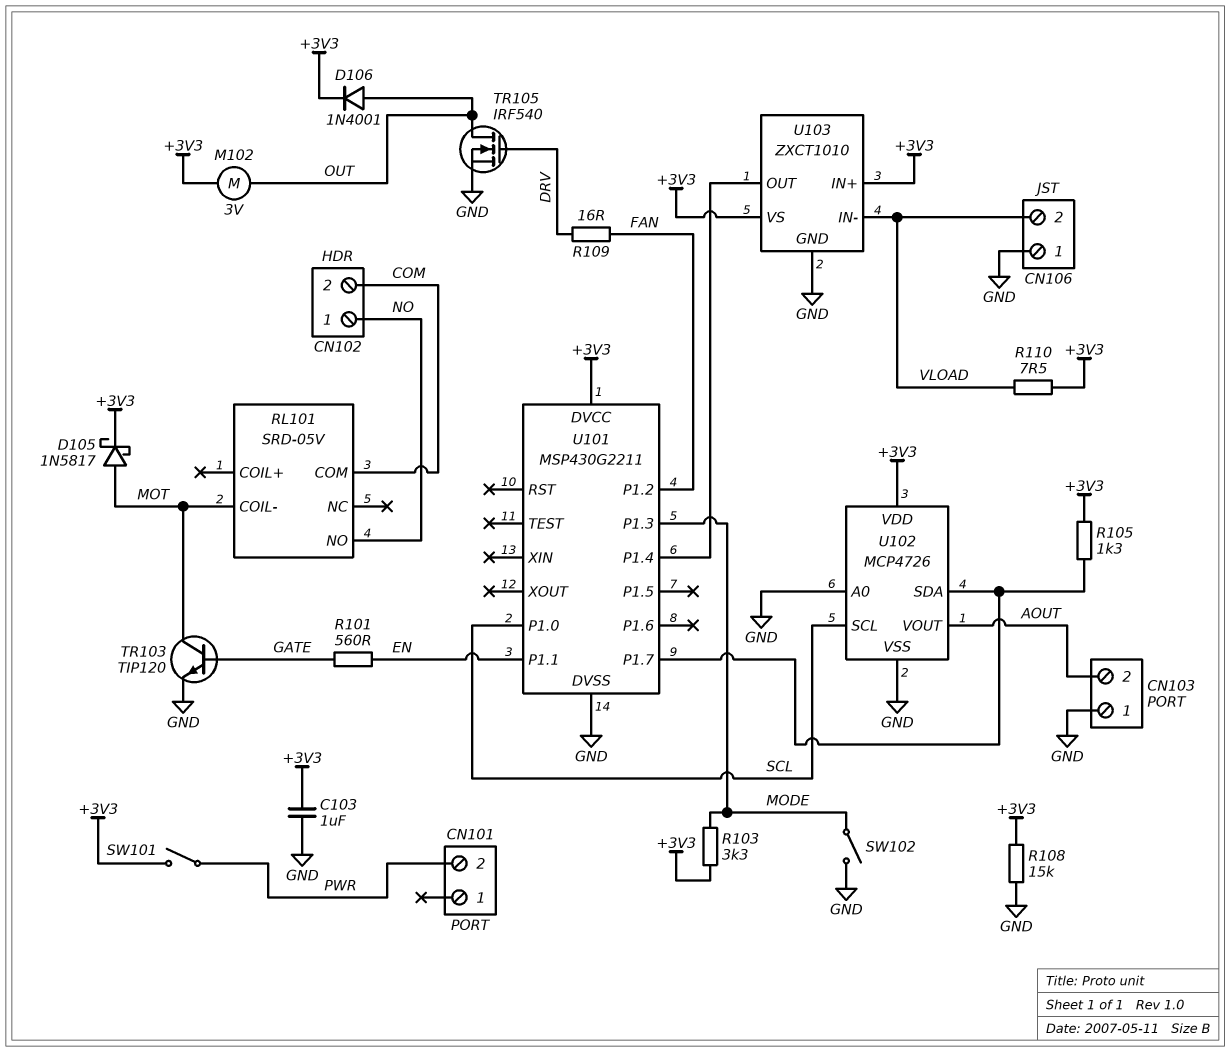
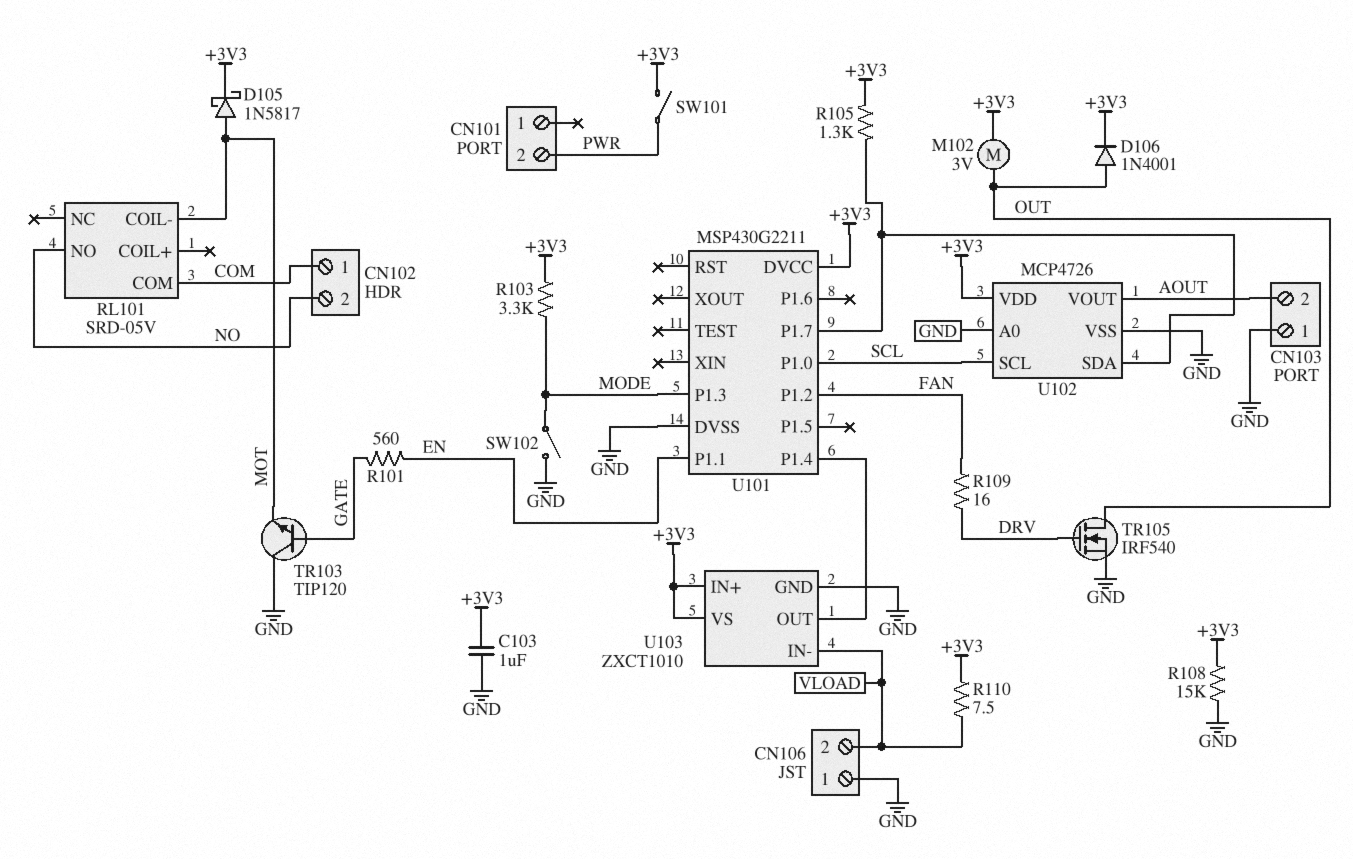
CN102 pin 1: NO -> COM
CN102 pin 2: COM -> NO
TR103: NPN TIP120 (B GATE, C MOT, E GND) -> NPN TIP120 (B GATE, C GND, E MOT)

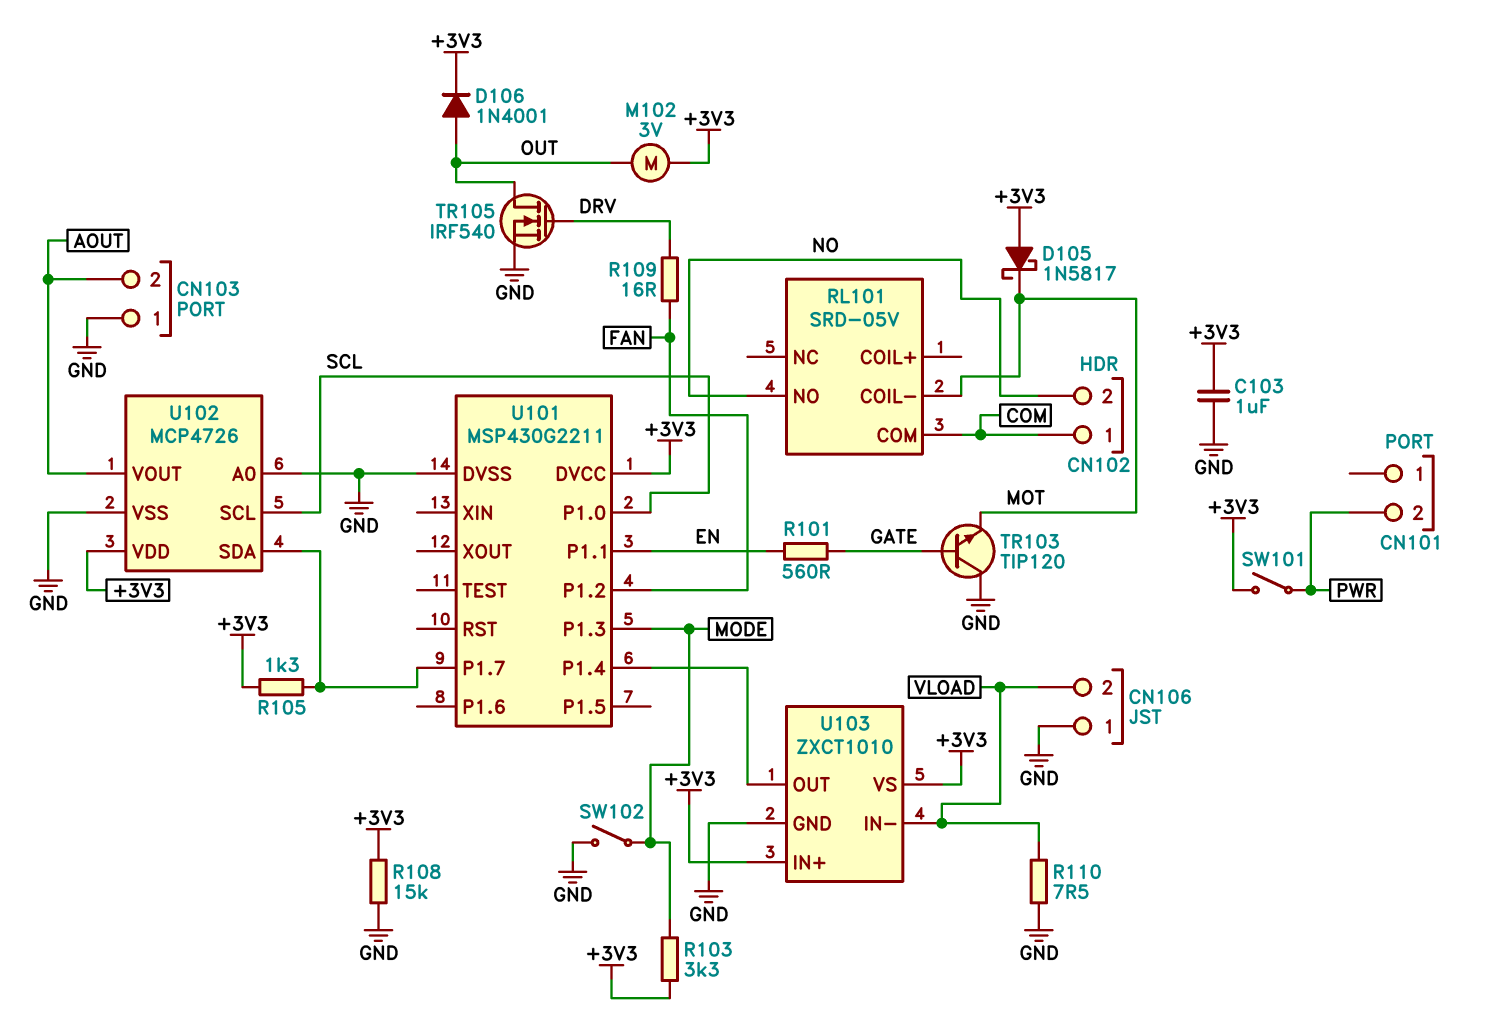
D105: schottky 1N5817 (A MOT, K +3V3) -> schottky 1N5817 (A +3V3, K MOT)
R110: 7.5 (+3V3, VLOAD) -> 7.5 (GND, VLOAD)

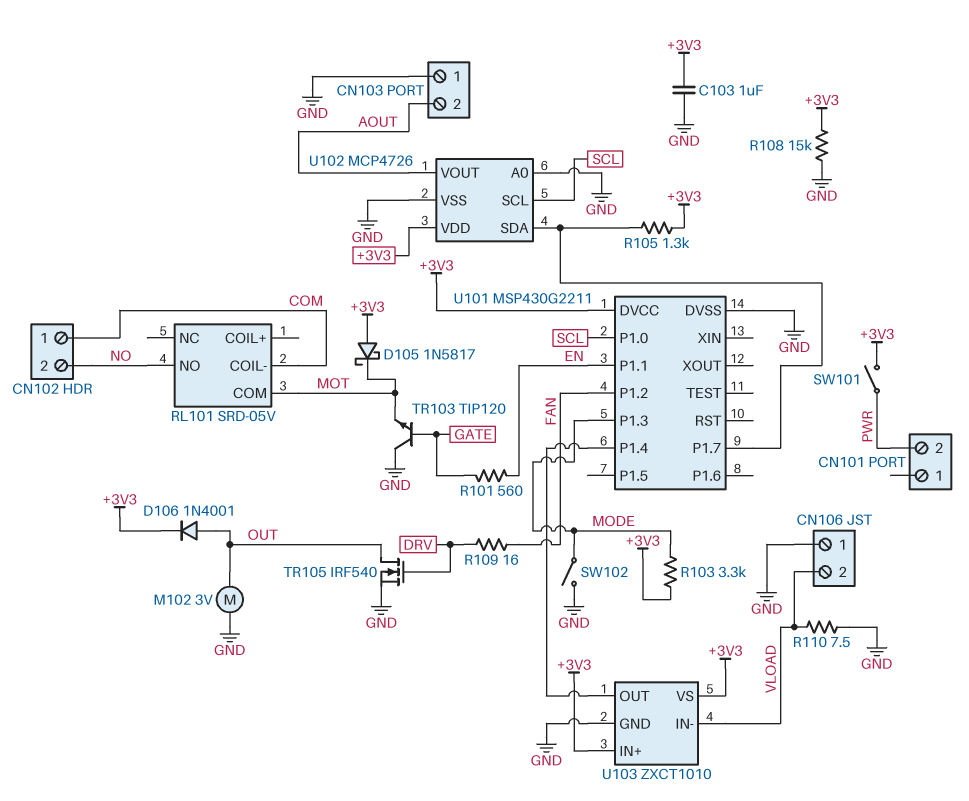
M102: motor 3V (+3V3, OUT) -> motor 3V (GND, OUT)
RL101 pin COIL-: MOT -> COM
RL101 pin COM: COM -> MOT

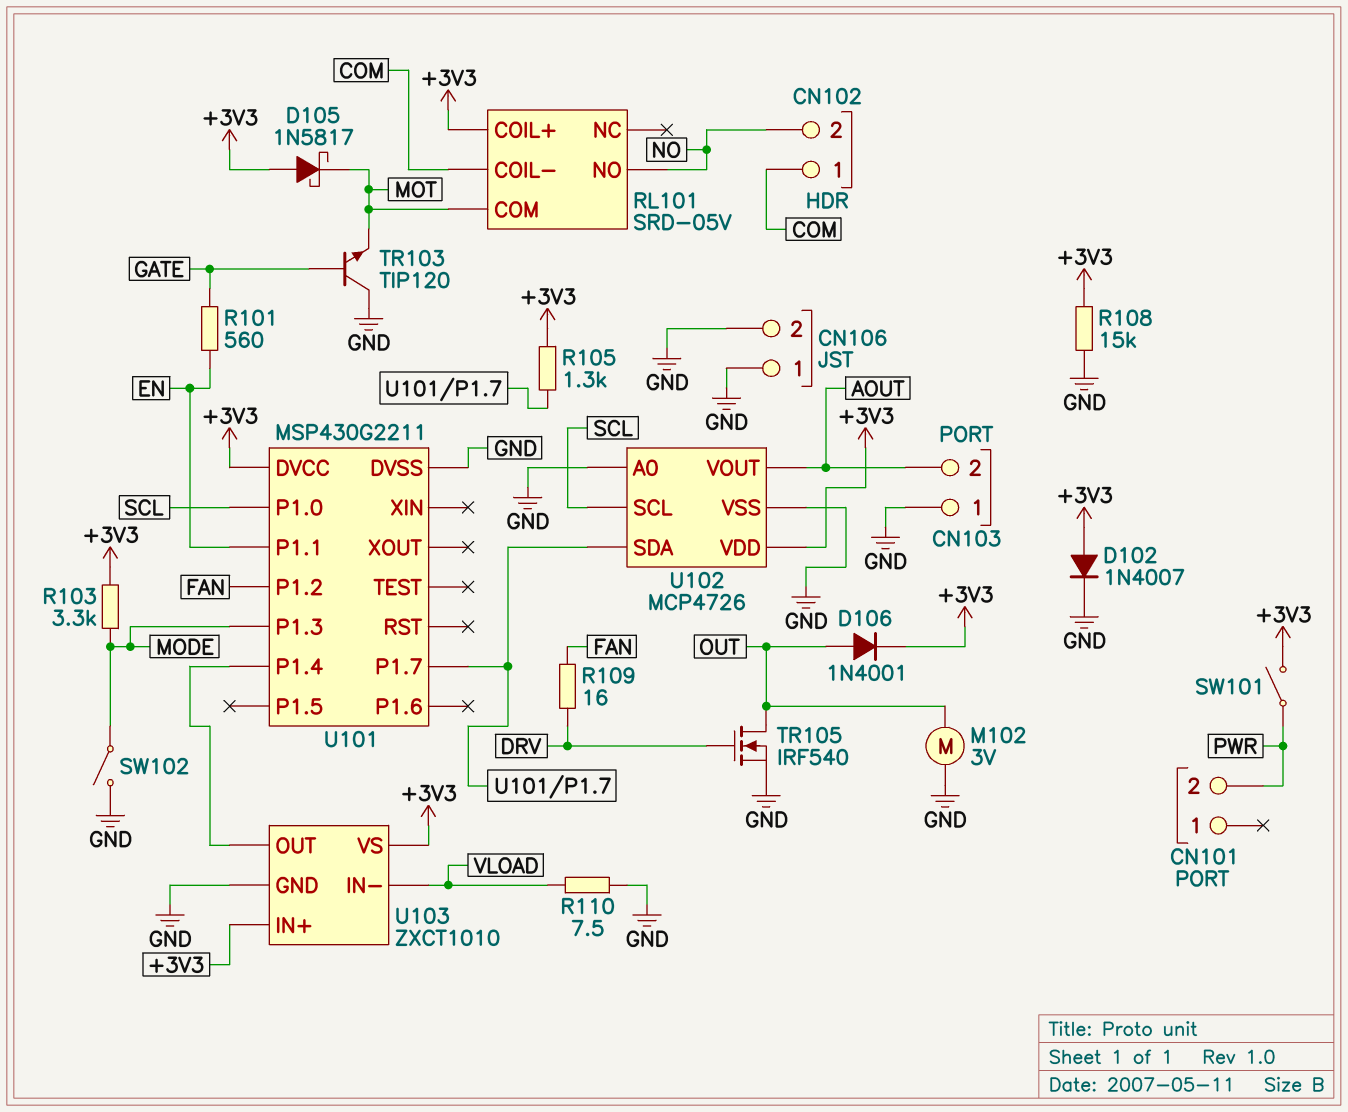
C103: 1uF (+3V3, GND) -> none
CN106 pin 2: VLOAD -> GND
D102: none -> diode 1N4007 (A +3V3, K GND)
RL101 pin COIL+: none -> +3V3

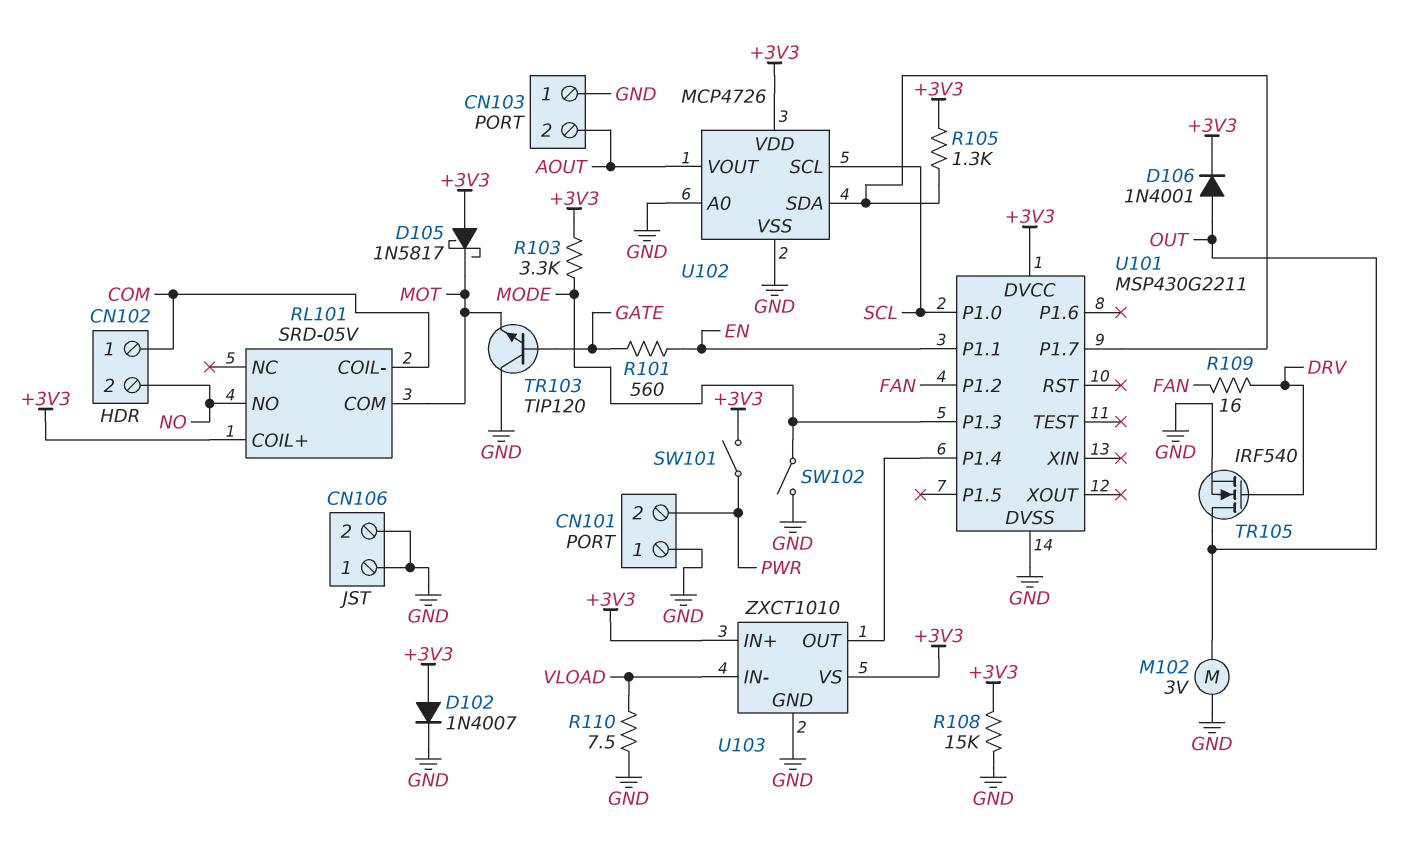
CN101 pin 1: none -> GND

